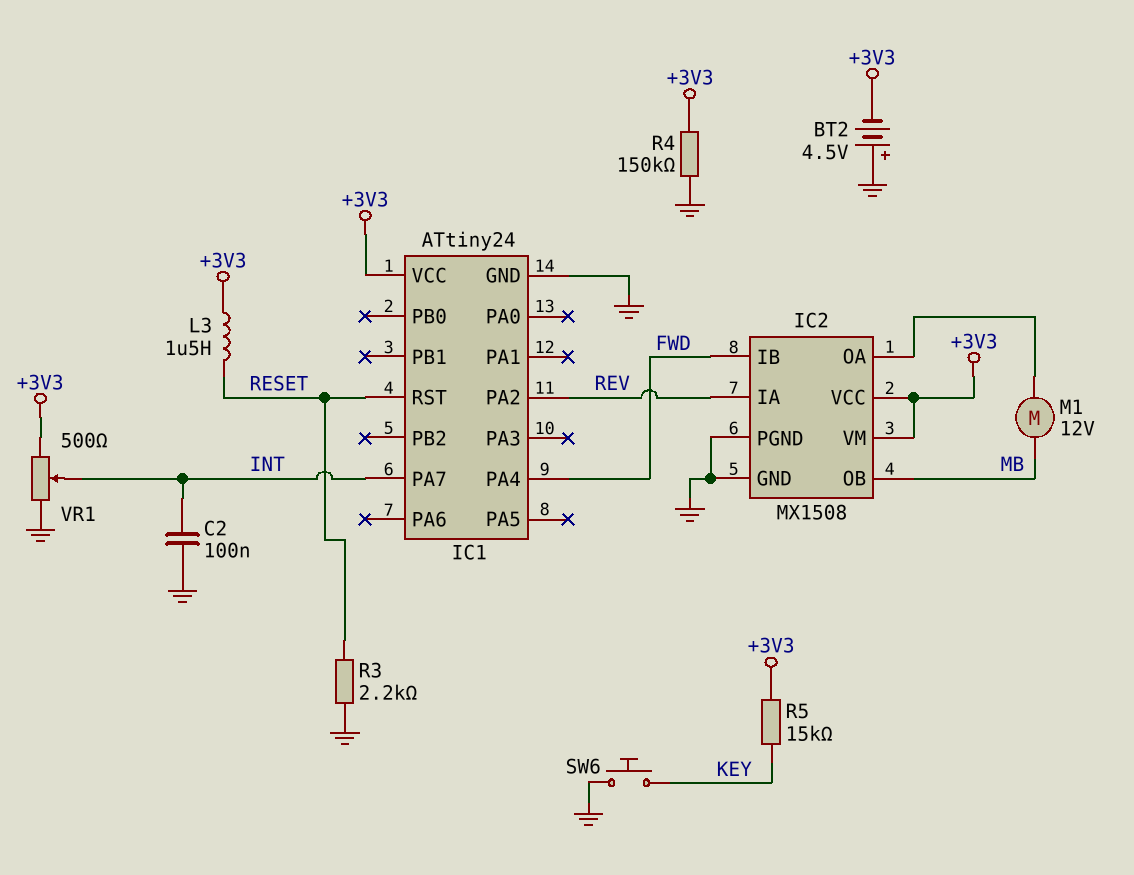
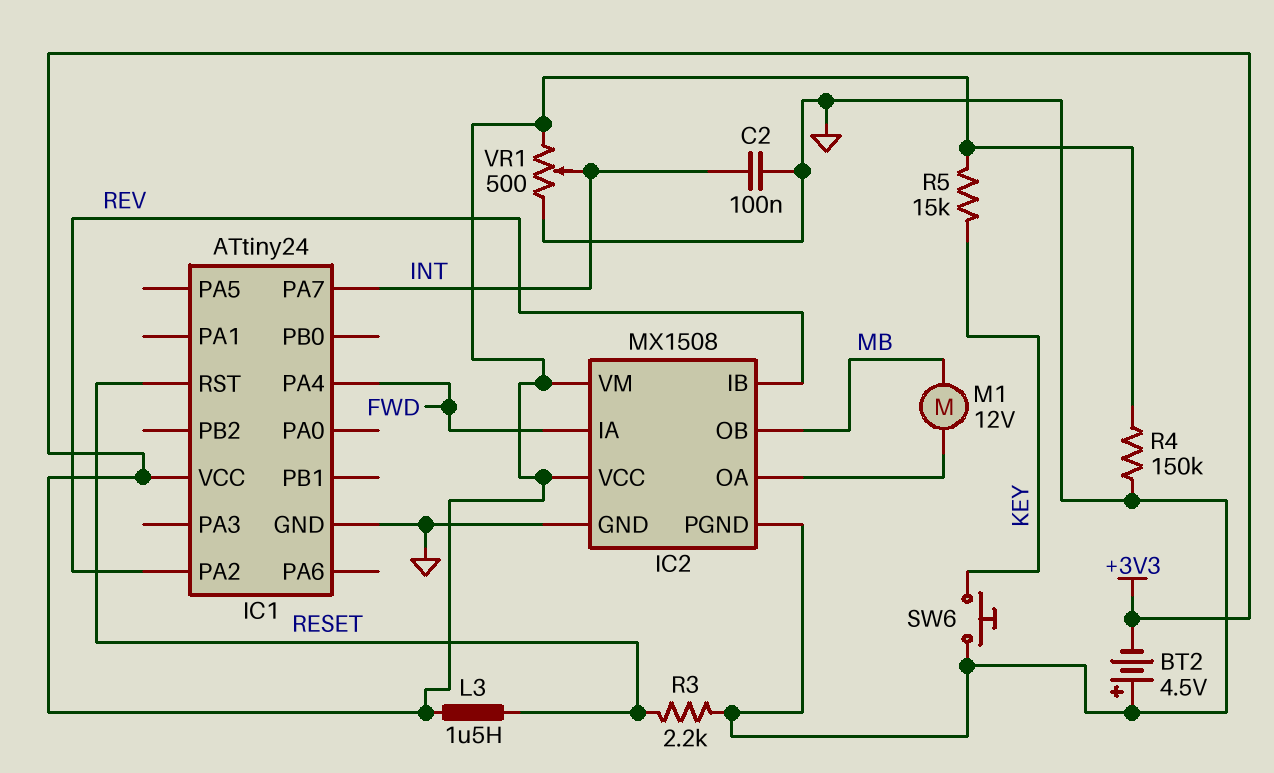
IC2 pin IA: REV -> FWD
IC2 pin IB: FWD -> REV

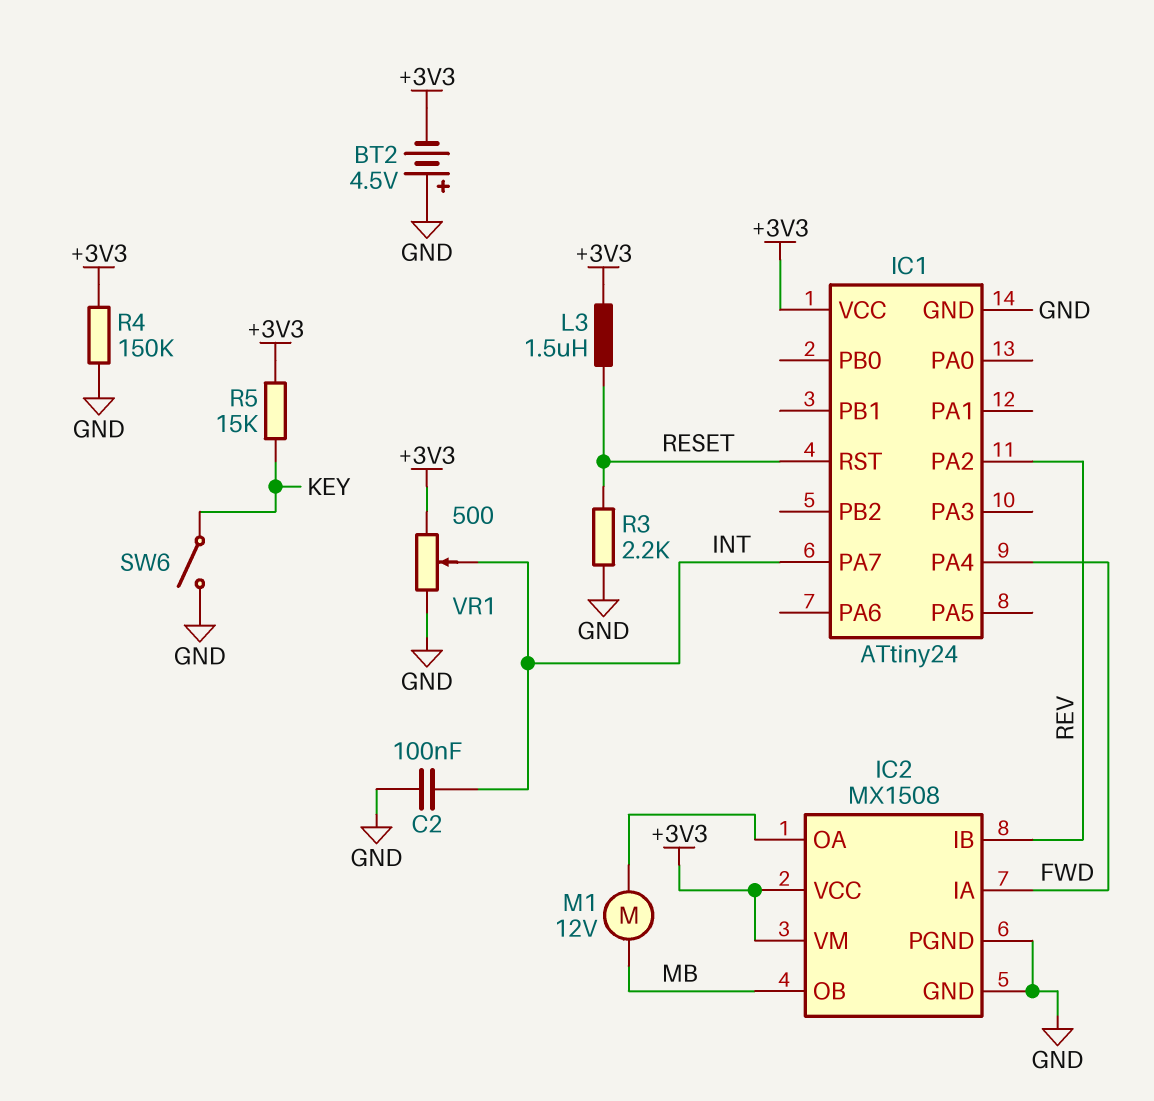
SW6: button (GND, KEY) -> switch (GND, KEY)

